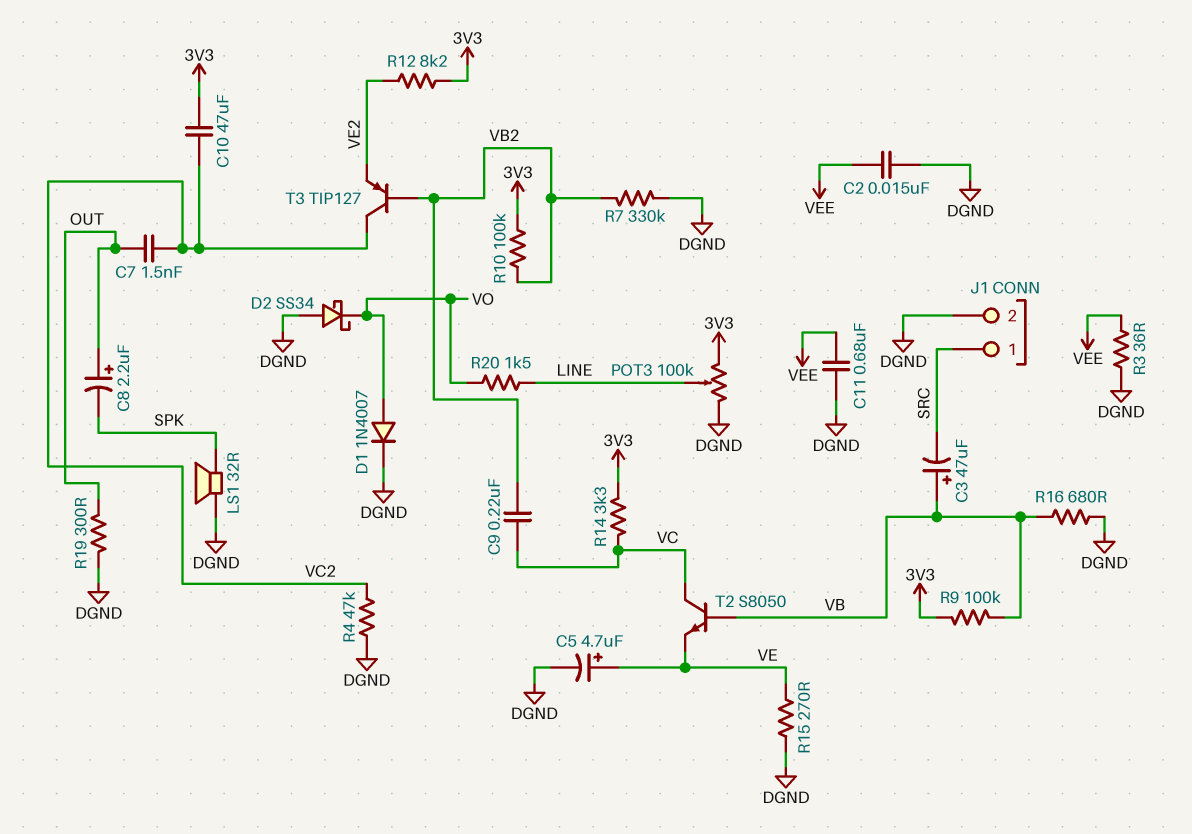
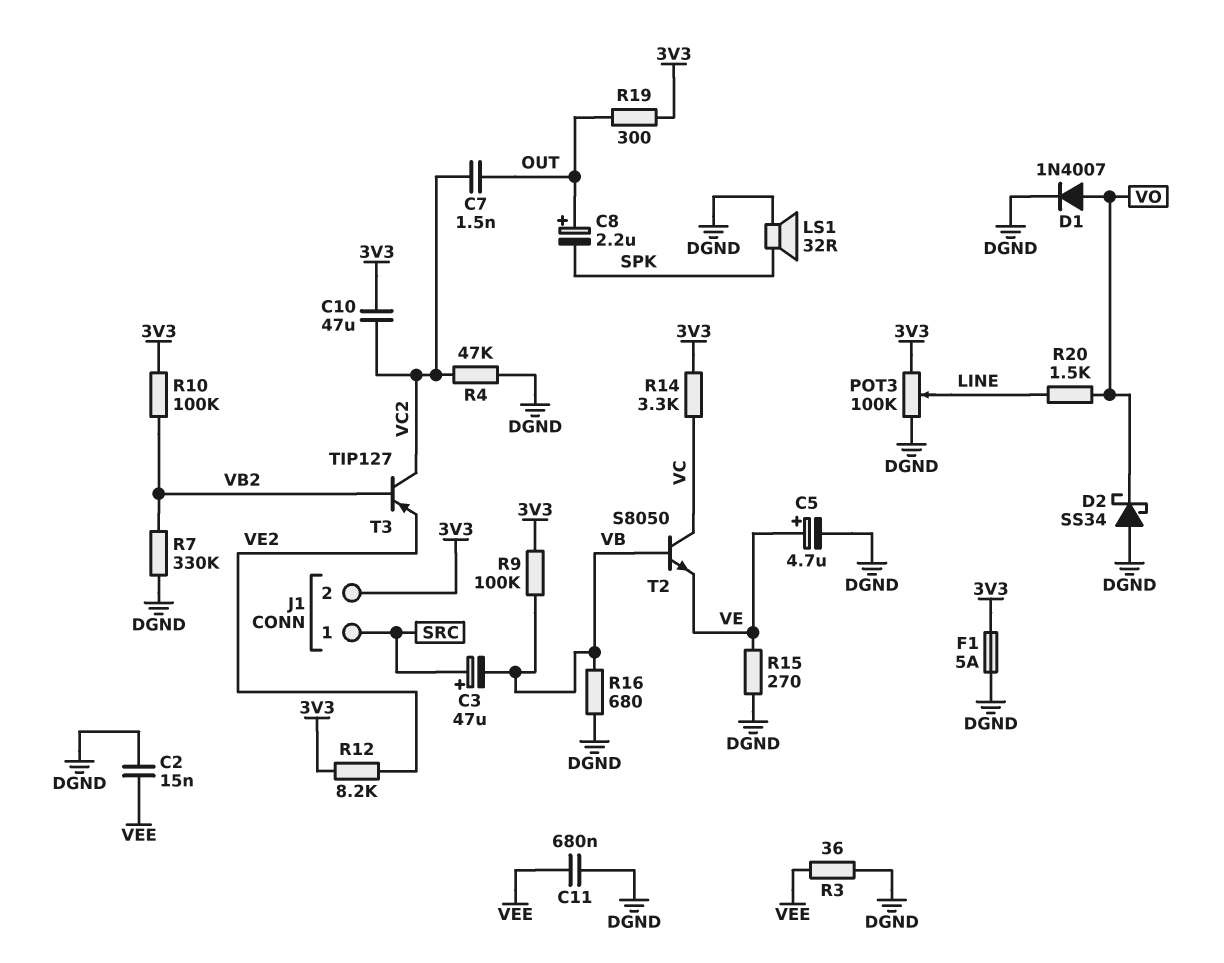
C3: 47uF (plus VB, minus SRC) -> 47uF (plus SRC, minus VB)
C9: 220nF (VB2, VC) -> none
F1: none -> 5A (3V3, DGND)
J1 pin 2: DGND -> 3V3
R19: 300 (DGND, OUT) -> 300 (3V3, OUT)

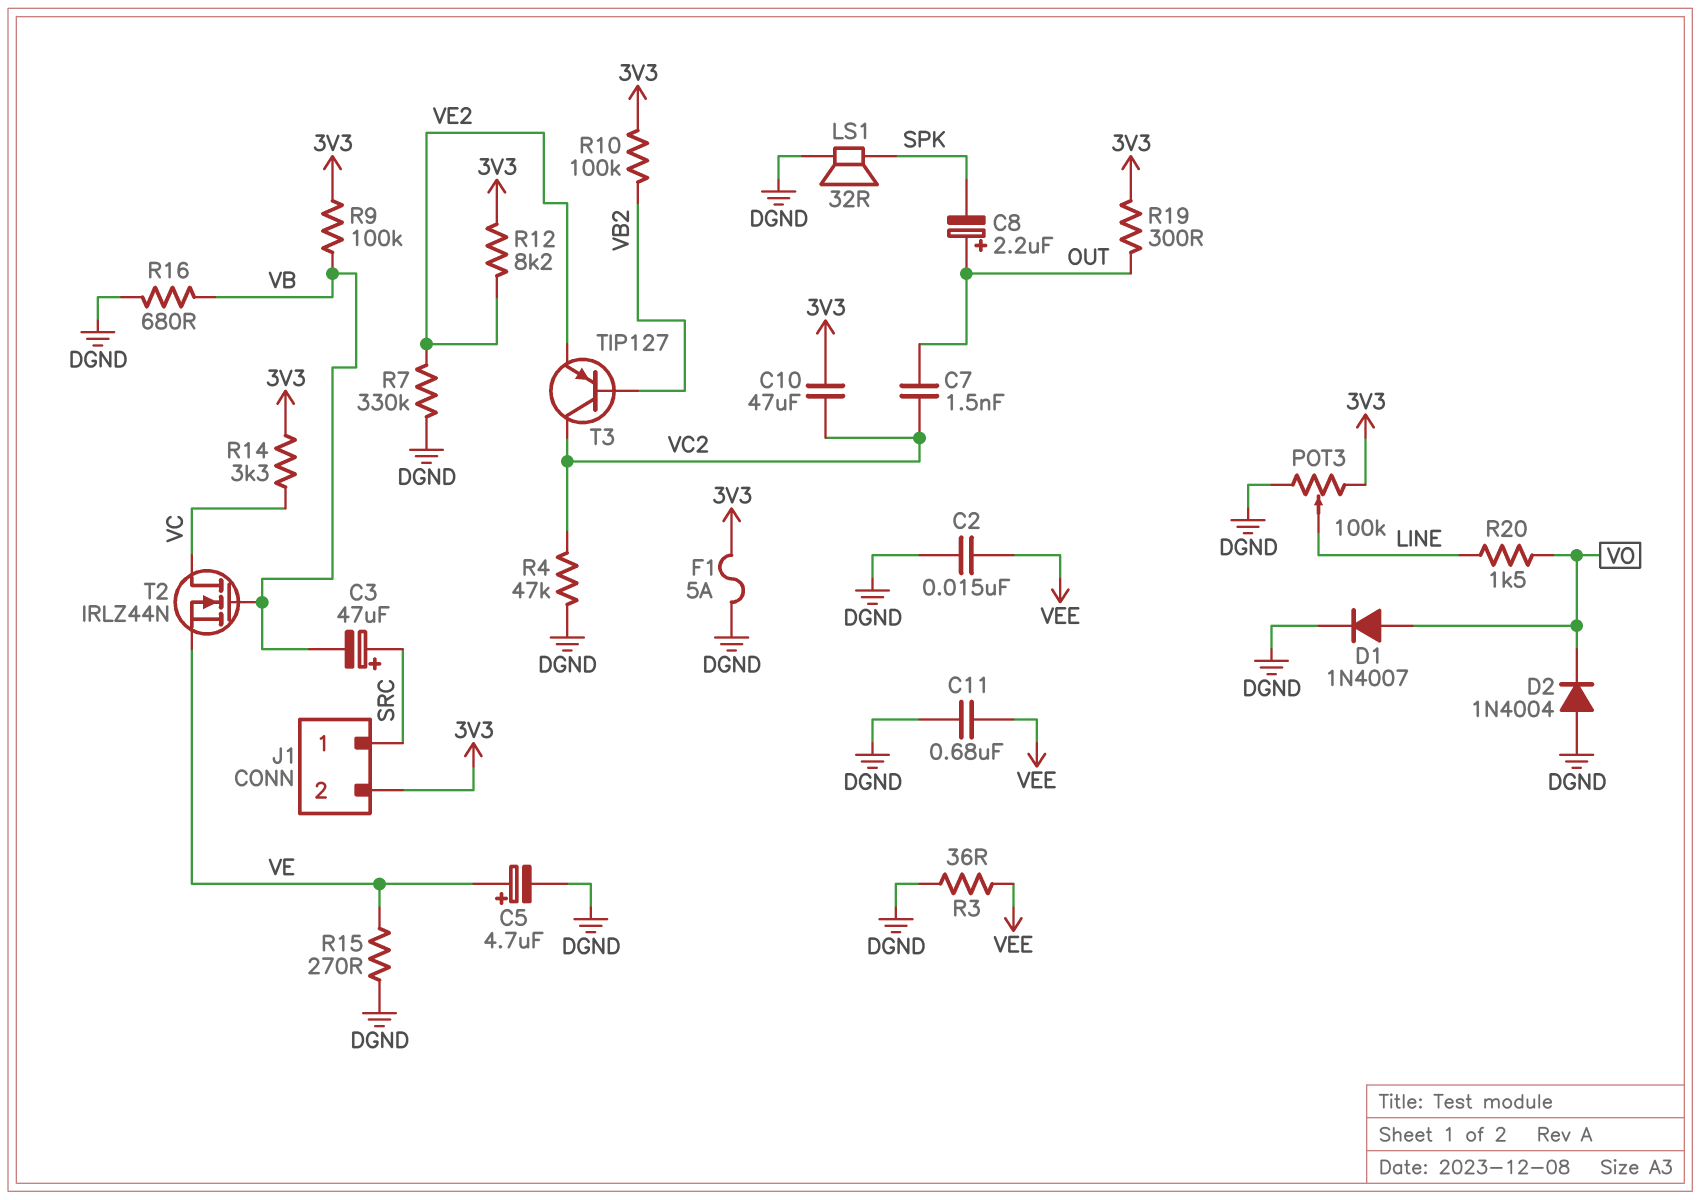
D2: schottky SS34 (A DGND, K VO) -> diode 1N4004 (A DGND, K VO)
R7: 330k (DGND, VB2) -> 330k (DGND, VE2)
T2: NPN S8050 (B VB, C VC, E VE) -> NMOS IRLZ44N (G VB, D VC, S VE)

